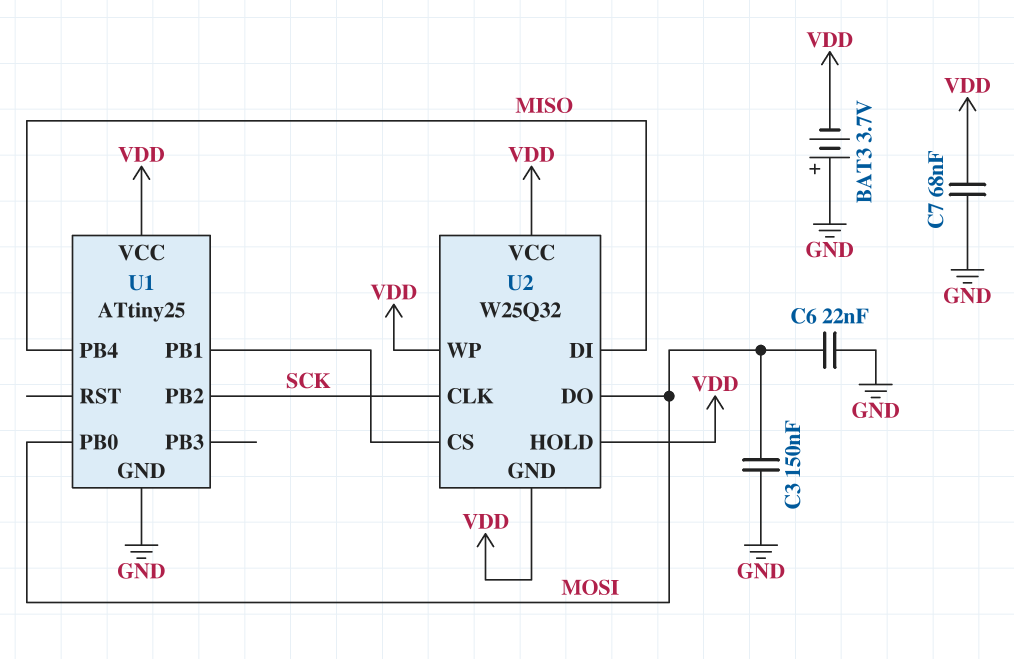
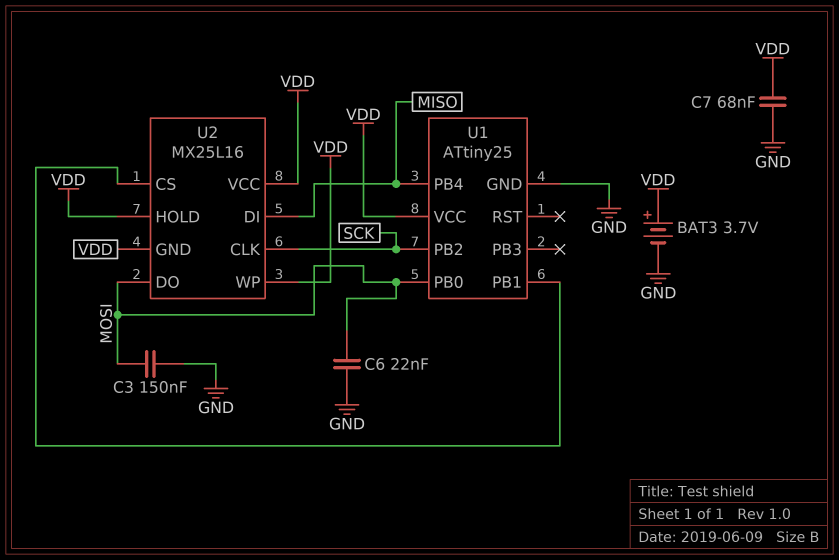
BAT3: 3.7V (plus GND, minus VDD) -> 3.7V (plus VDD, minus GND)
U2: W25Q32 -> MX25L16

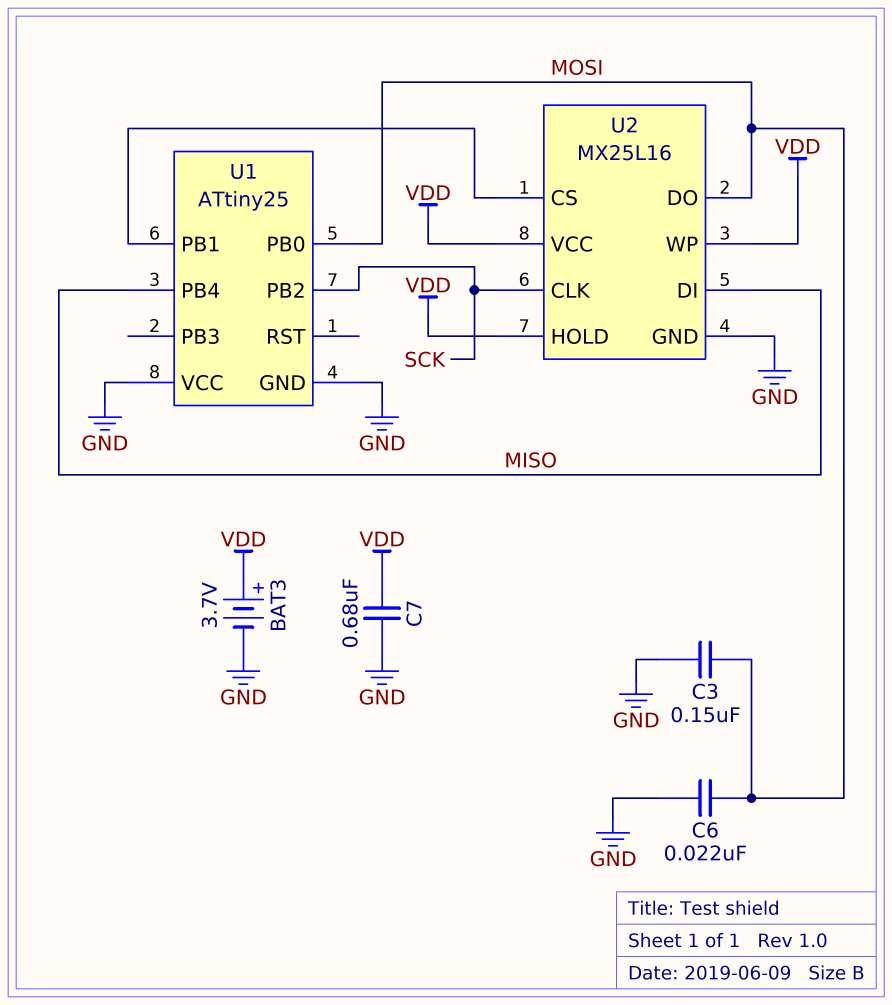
C7: 68nF (GND, VDD) -> 680nF (GND, VDD)
U1 pin VCC: VDD -> GND
U2 pin GND: VDD -> GND

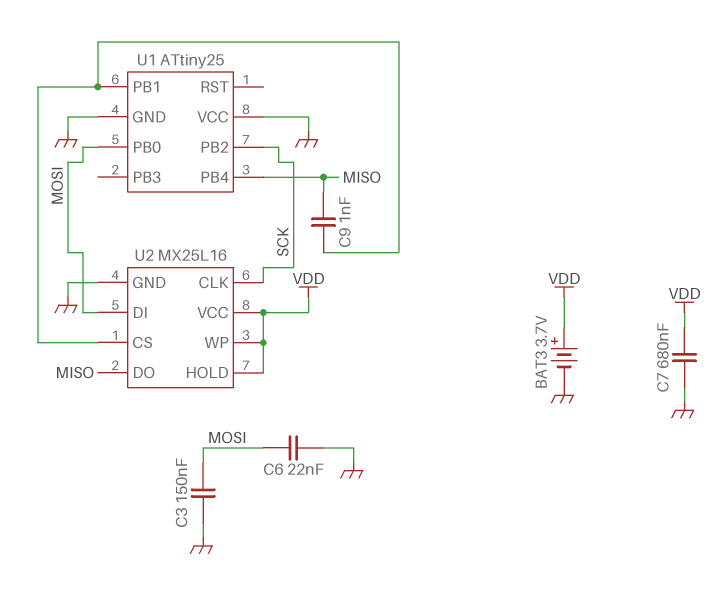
C9: none -> 1nF (MISO, U1/PB1)
U2 pin DI: MISO -> MOSI
U2 pin DO: MOSI -> MISO

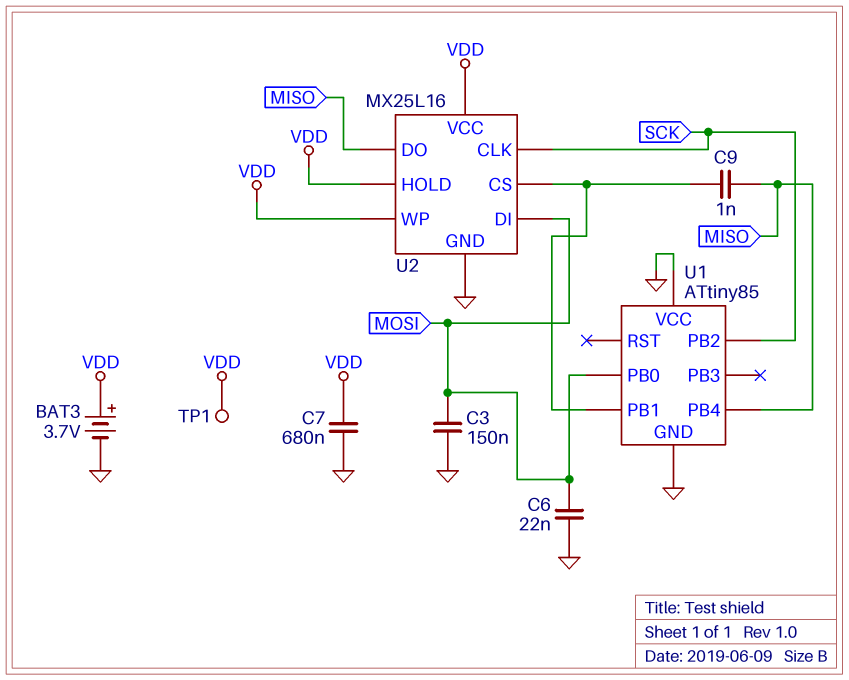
TP1: none -> test point (VDD)
U1: ATtiny25 -> ATtiny85

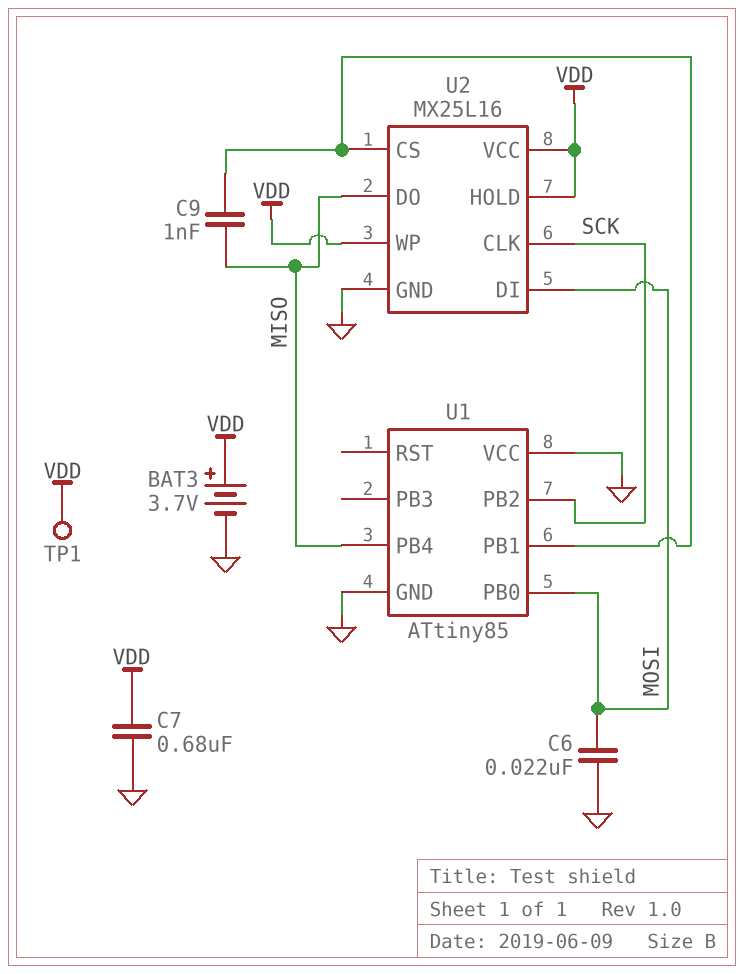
C3: 150nF (GND, MOSI) -> none

